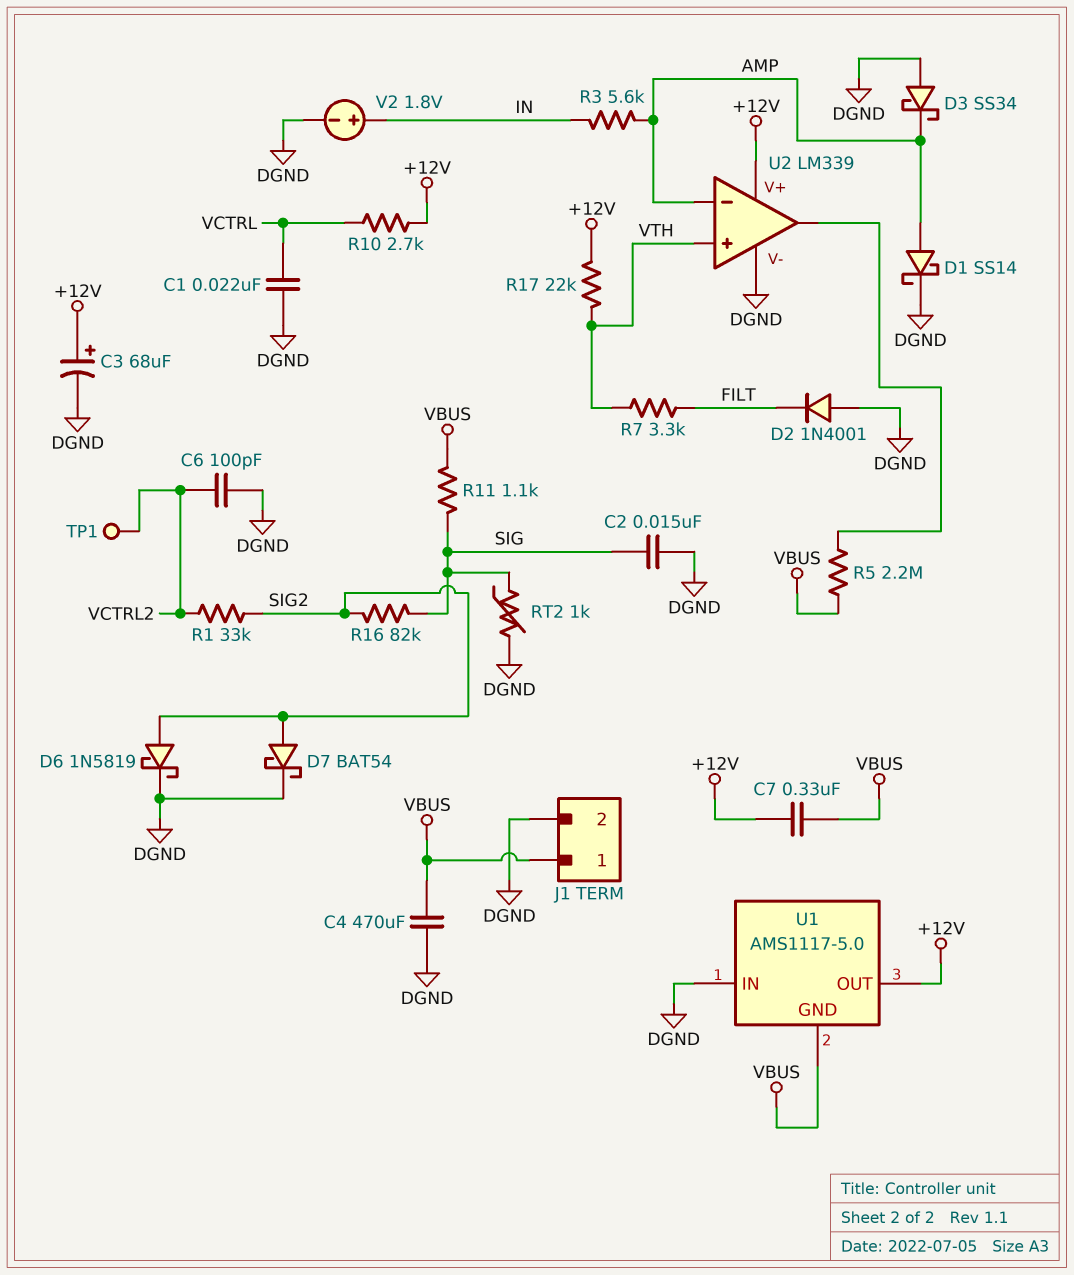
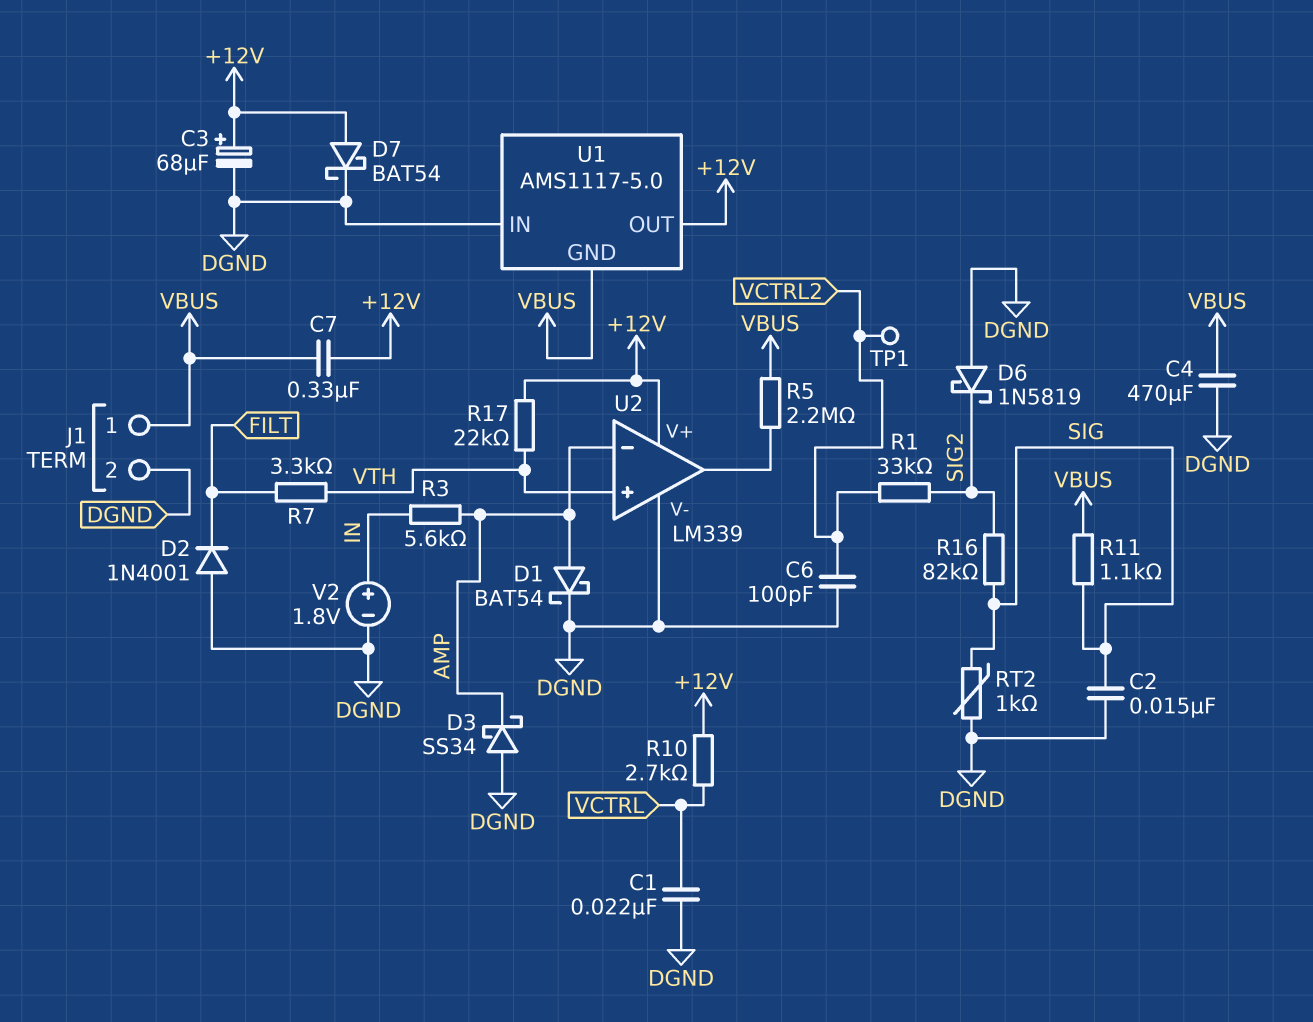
D1: schottky SS14 (A AMP, K DGND) -> schottky BAT54 (A AMP, K DGND)
D6: schottky 1N5819 (A SIG2, K DGND) -> schottky 1N5819 (A DGND, K SIG2)
D7: schottky BAT54 (A SIG2, K DGND) -> schottky BAT54 (A +12V, K DGND)

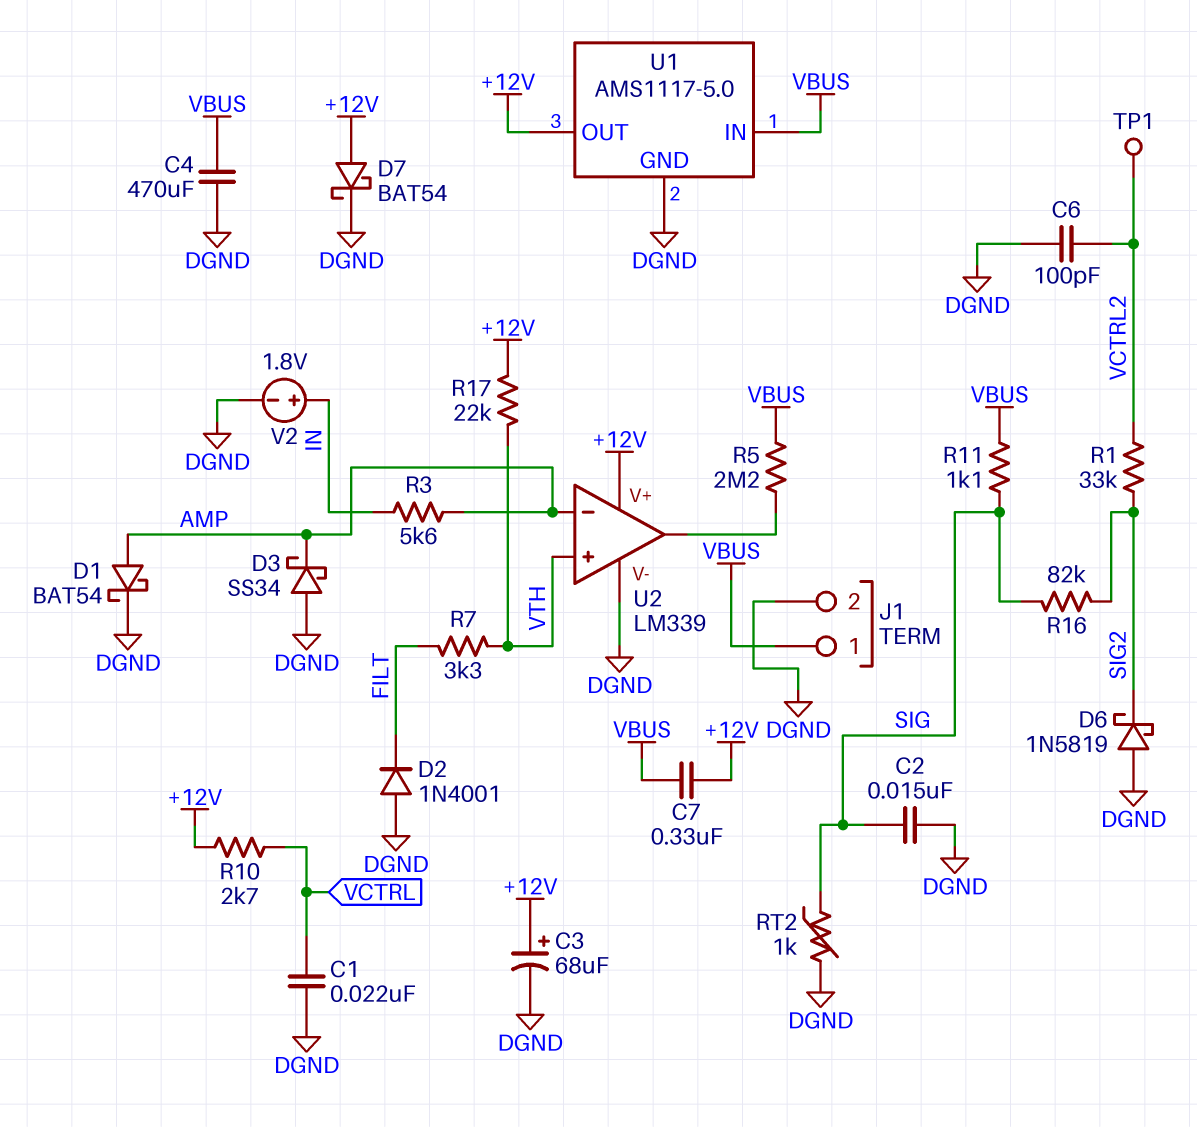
U1 pin GND: VBUS -> DGND
U1 pin IN: DGND -> VBUS

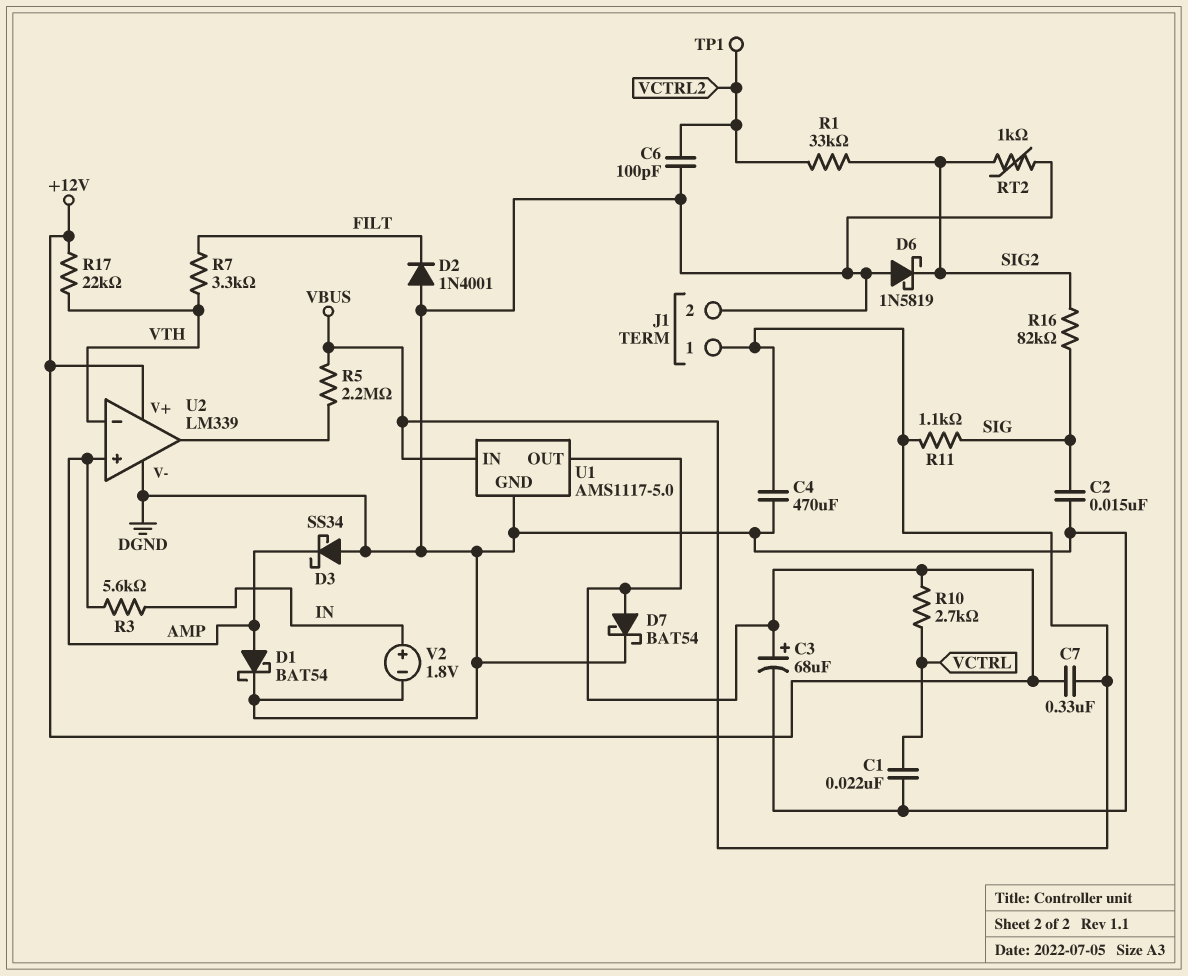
RT2: 1k (DGND, SIG) -> 1k (DGND, SIG2)
U2 pin in+: VTH -> AMP
U2 pin in-: AMP -> VTH

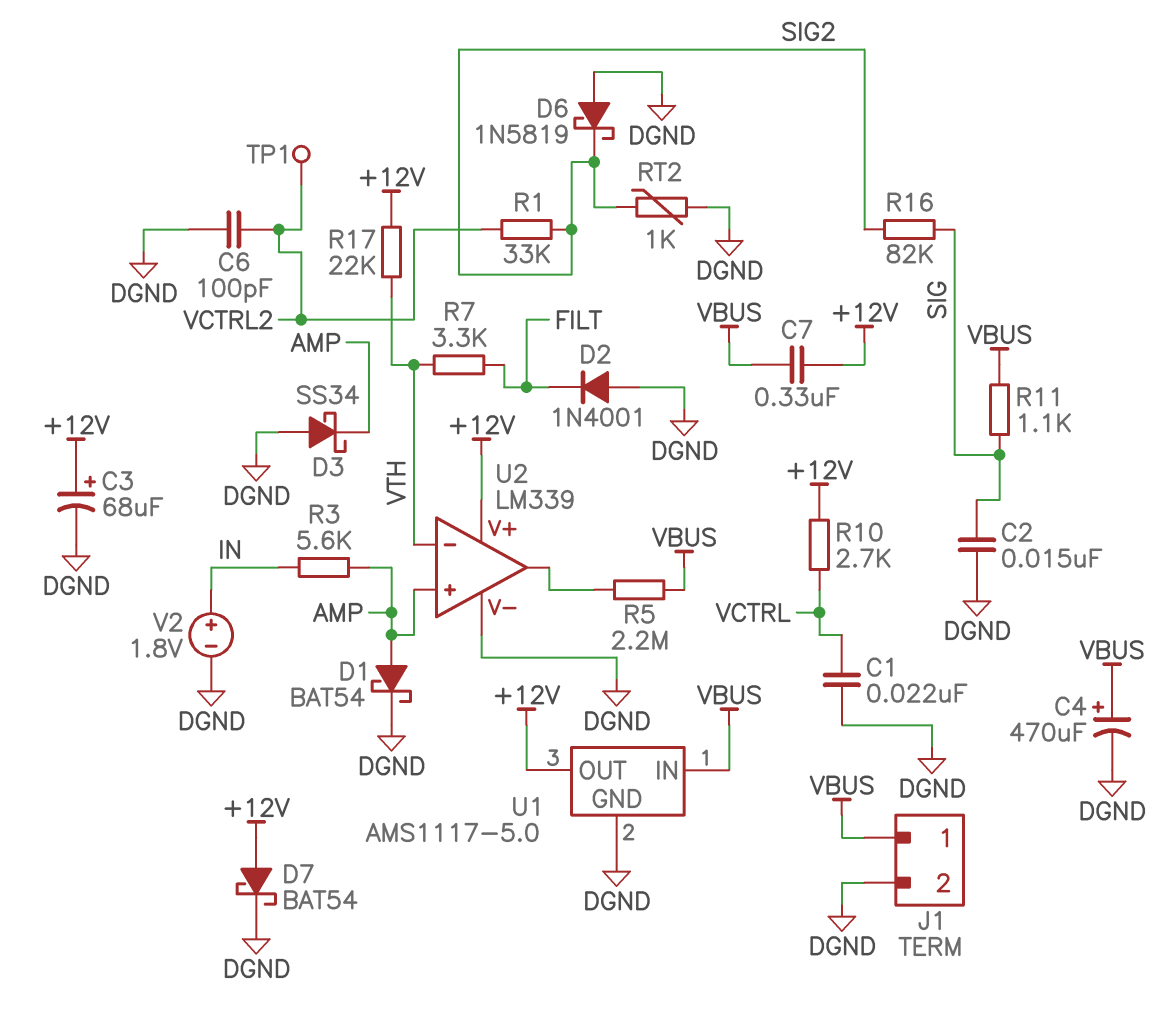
C4: 470uF (DGND, VBUS) -> 470uF (plus VBUS, minus DGND)

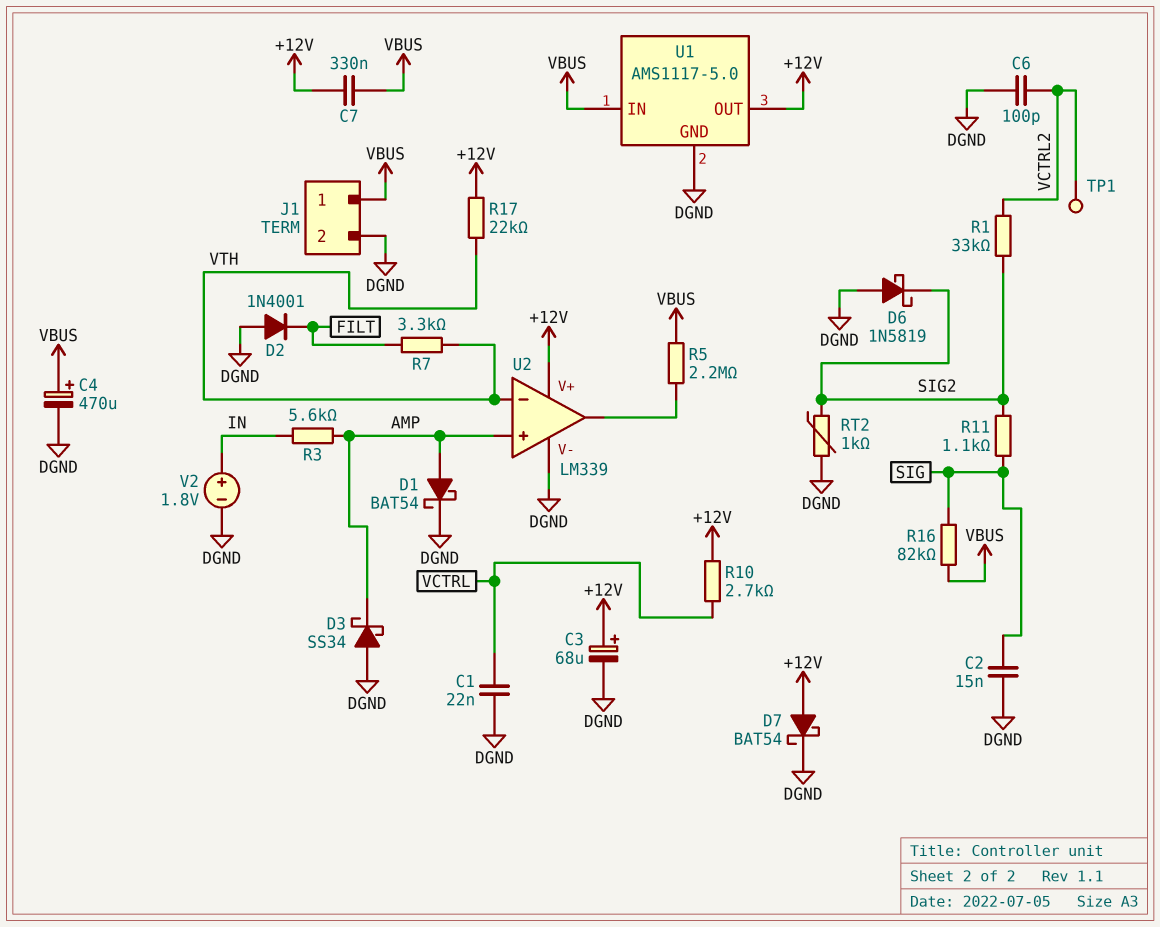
R11: 1.1k (SIG, VBUS) -> 1.1k (SIG, SIG2)
R16: 82k (SIG, SIG2) -> 82k (SIG, VBUS)

